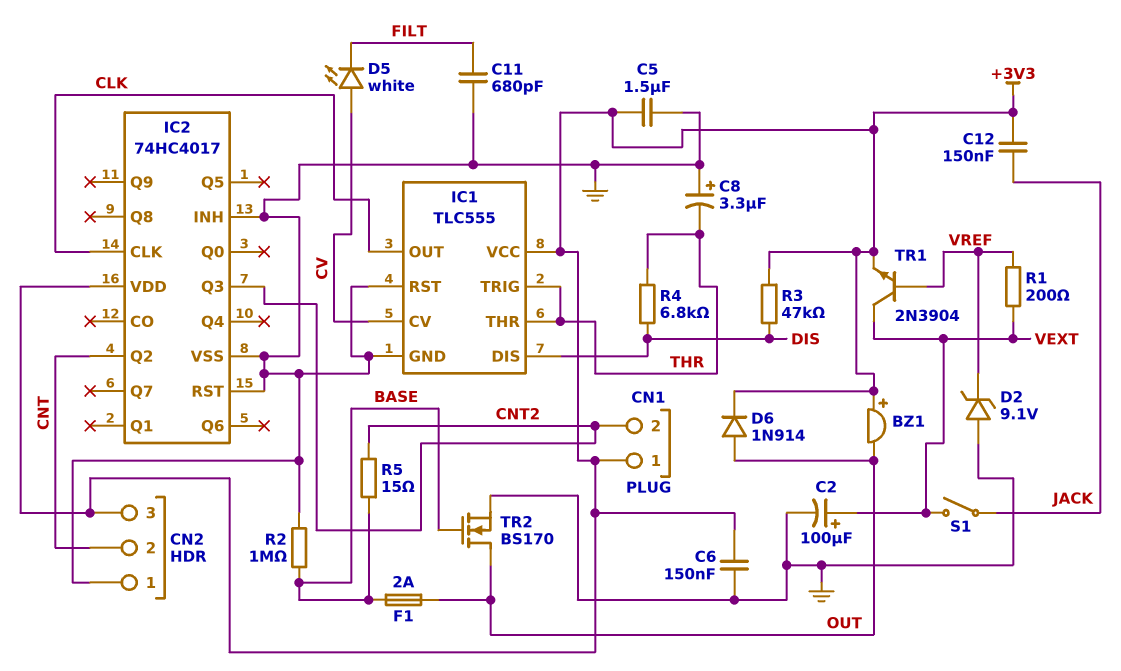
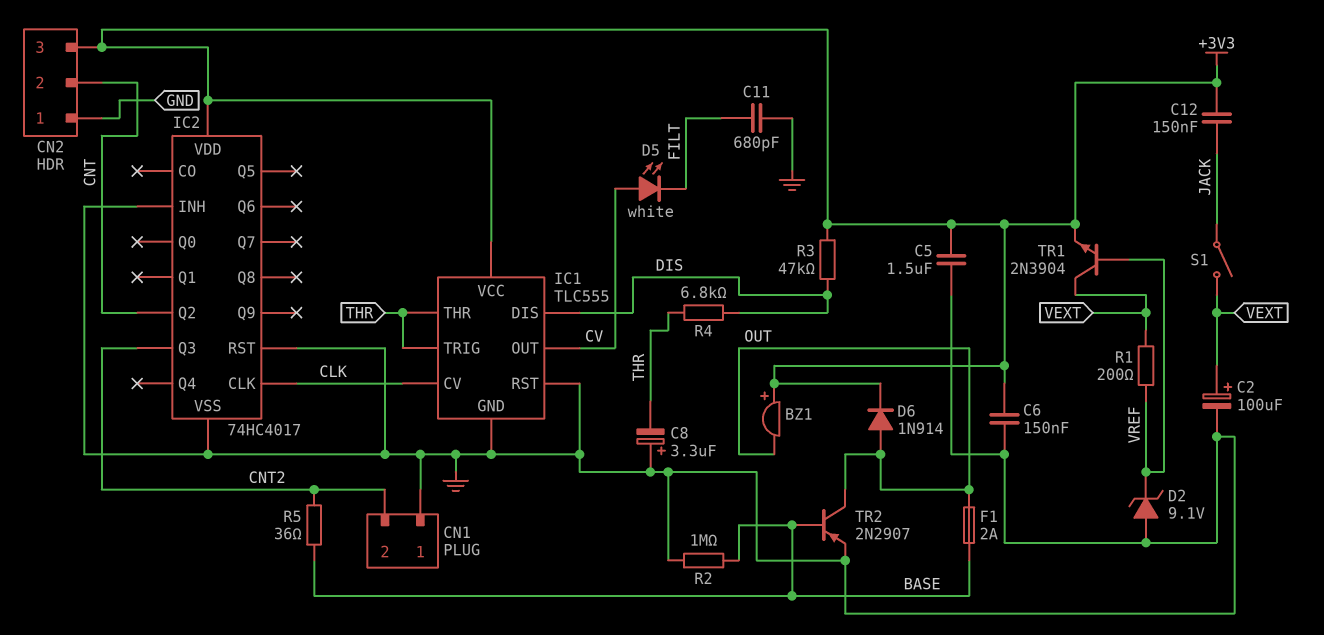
CN1 pin 1: +3V3 -> GND
IC1 pin CV: CV -> CLK
IC1 pin OUT: CLK -> CV
R5: 15 (BASE, CNT2) -> 36 (BASE, CNT2)
TR2: NMOS BS170 (G BASE, D OUT, S GND) -> PNP 2N2907 (B BASE, C OUT, E GND)

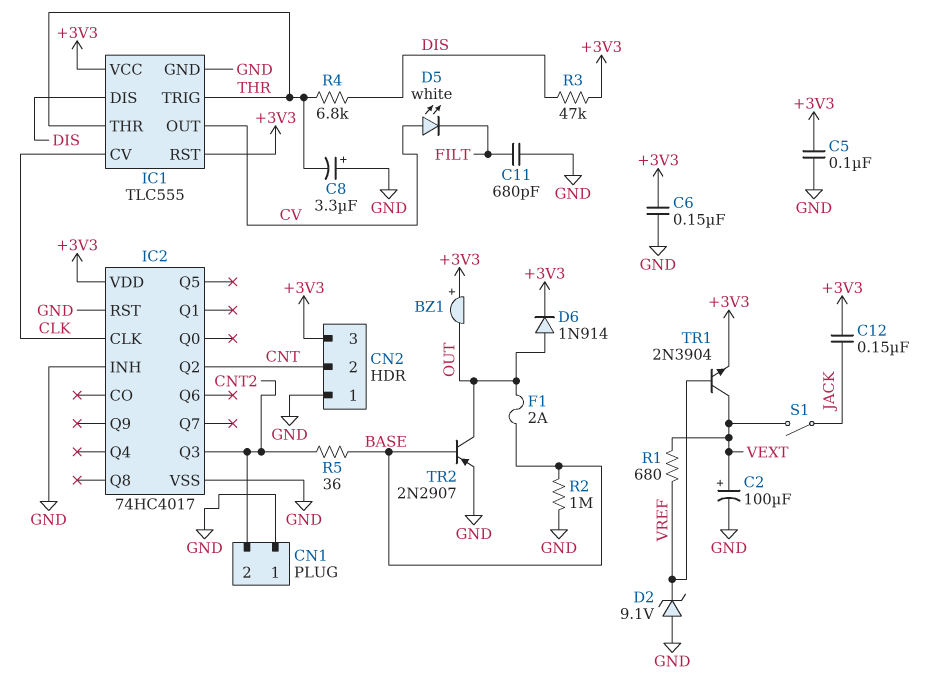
C5: 1.5uF (+3V3, GND) -> 100nF (+3V3, GND)
IC1 pin RST: GND -> +3V3
R1: 200 (VEXT, VREF) -> 680 (VEXT, VREF)

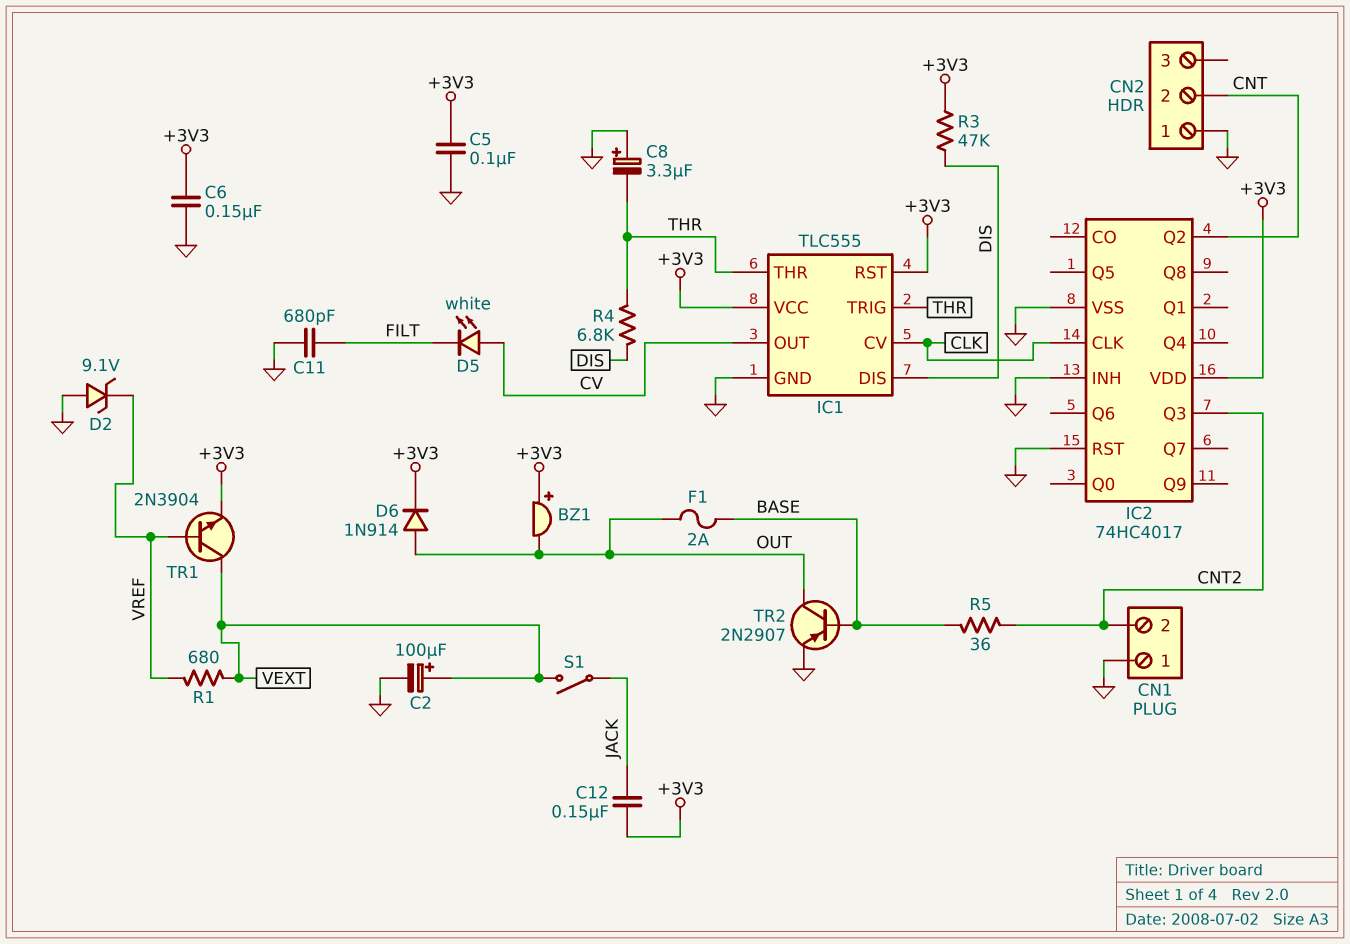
CN2 pin 3: +3V3 -> none
R2: 1M (BASE, GND) -> none

